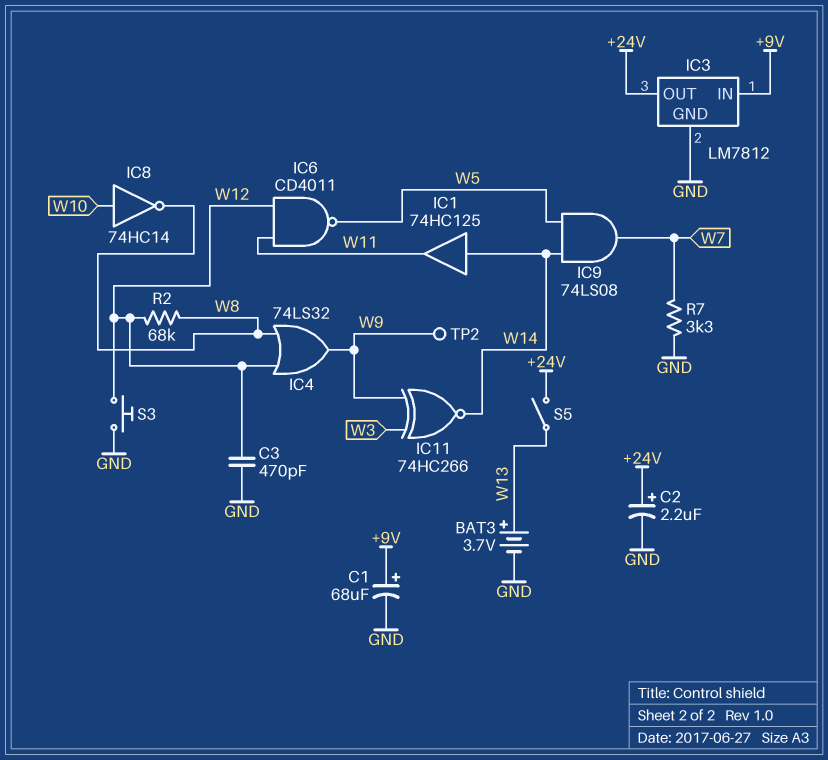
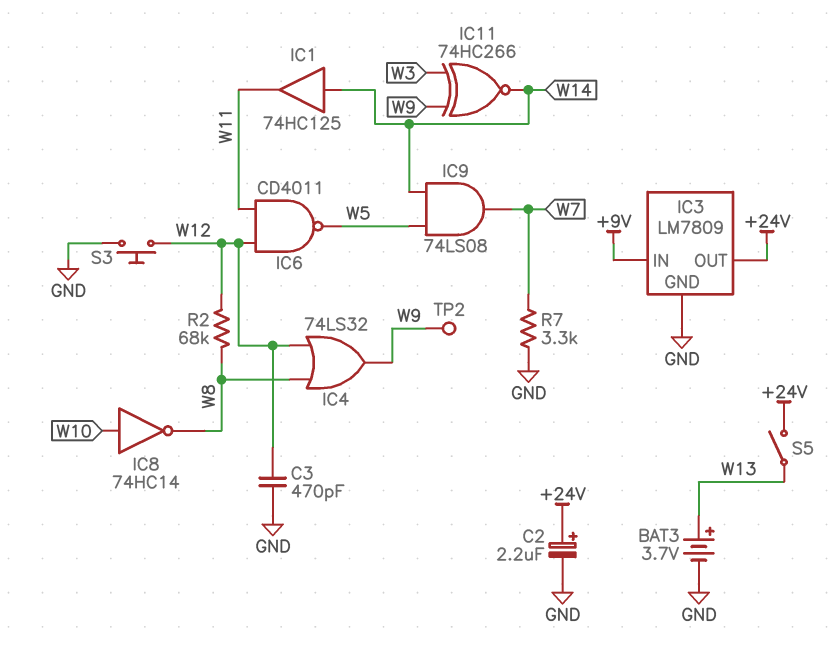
C1: 68uF (plus +9V, minus GND) -> none
IC3: LM7812 -> LM7809

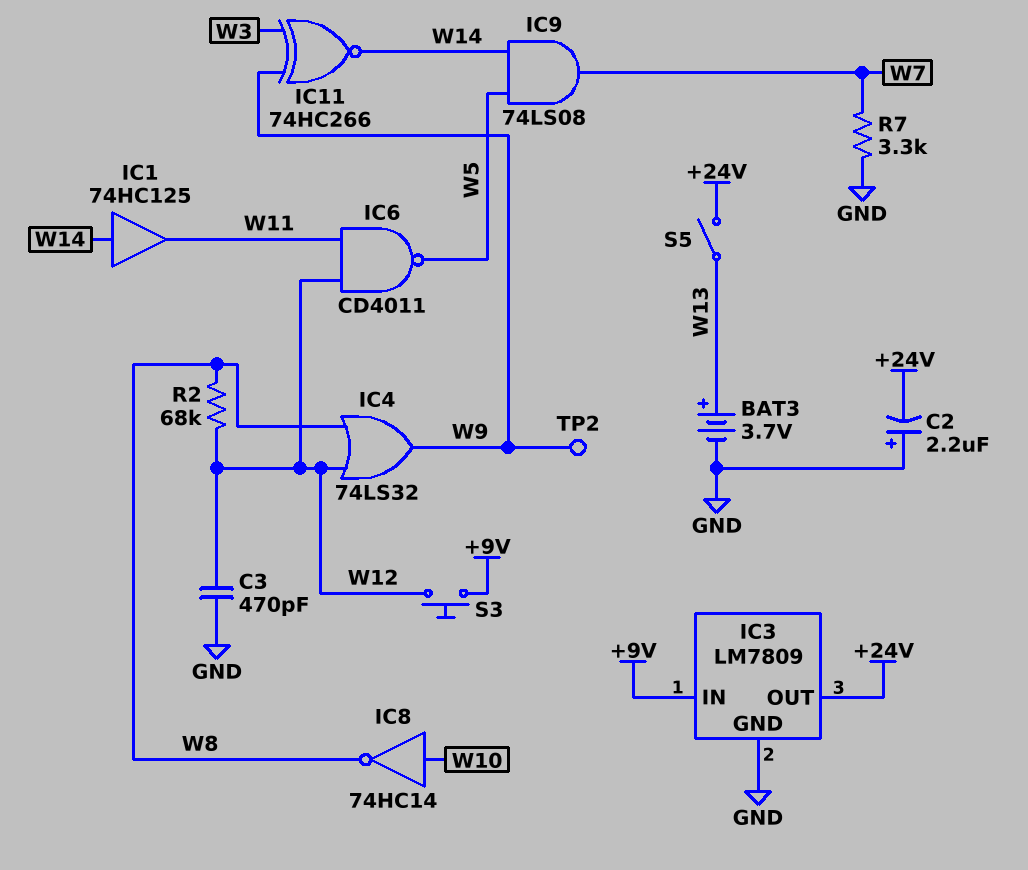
C2: 2.2uF (plus +24V, minus GND) -> 2.2uF (plus GND, minus +24V)
S3: button (GND, W12) -> button (+9V, W12)

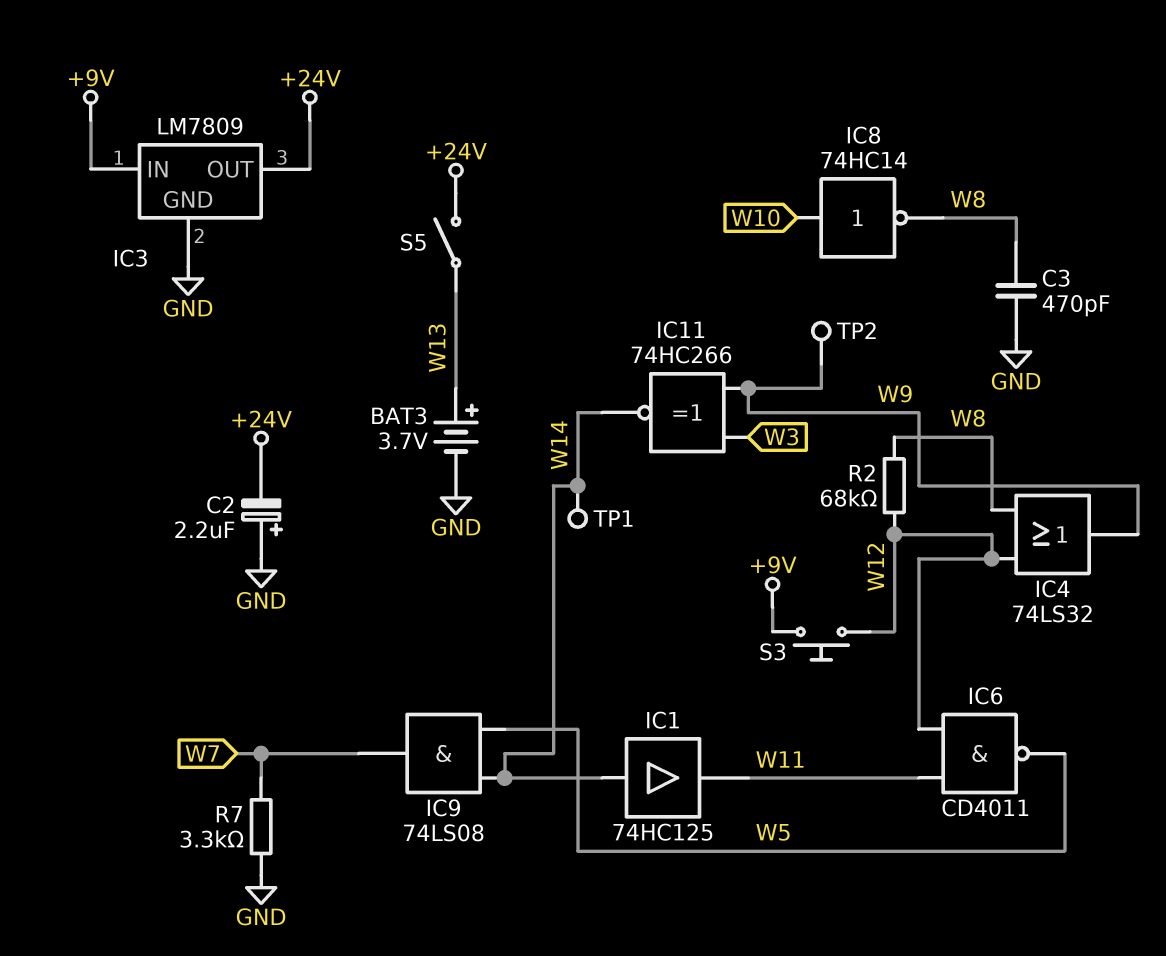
C3: 470pF (GND, W12) -> 470pF (GND, W8)
TP1: none -> test point (W14)

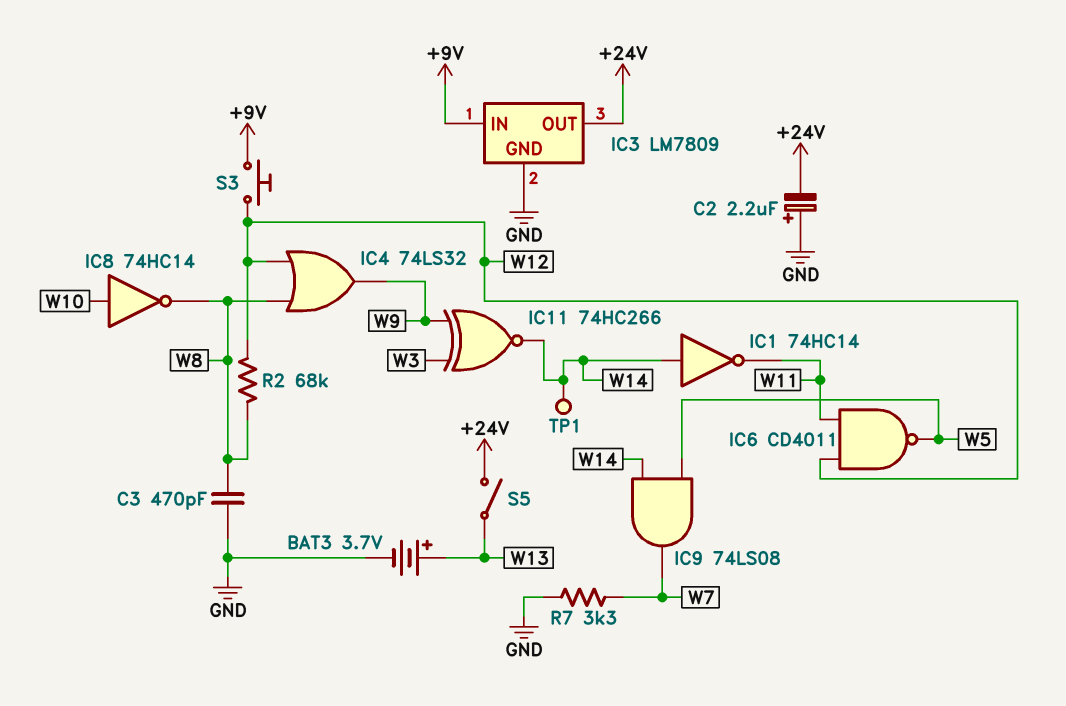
IC1: buffer 74HC125 (in W14, out W11) -> NOT 74HC14 (in W14, out W11)
TP2: test point (W9) -> none

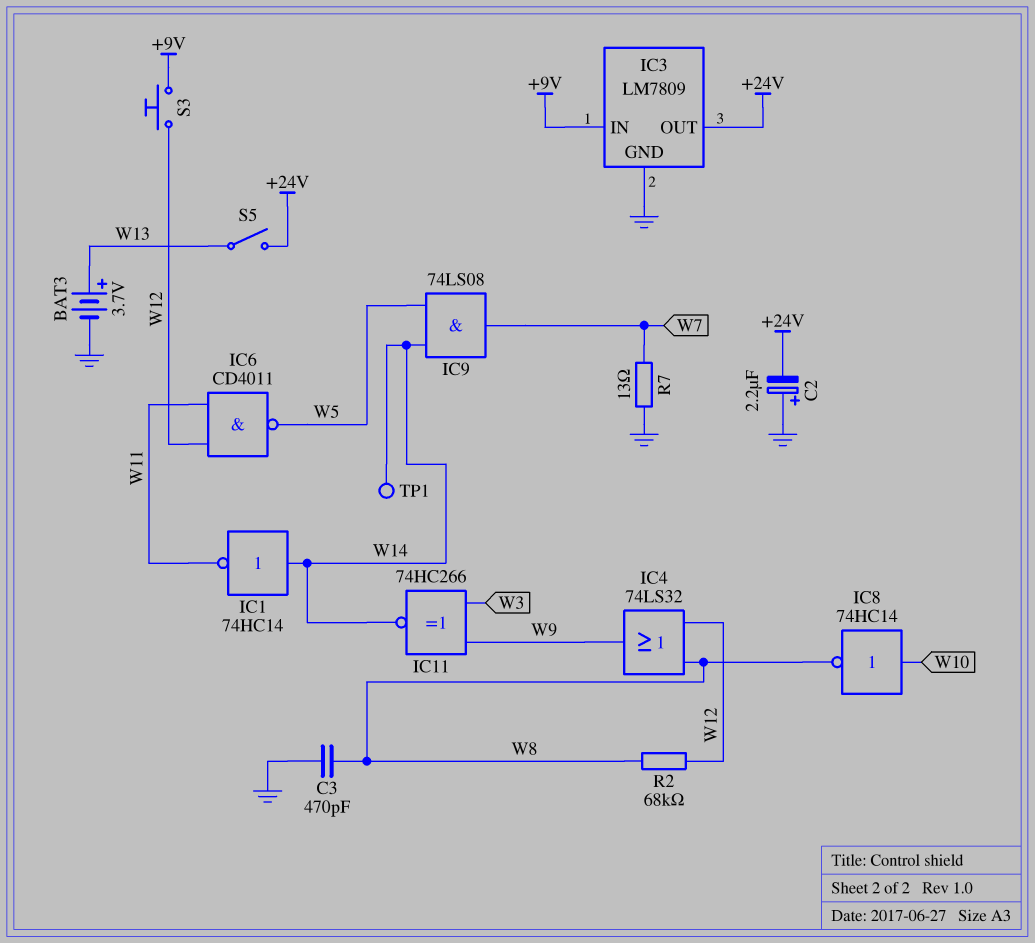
R7: 3.3k (GND, W7) -> 13 (GND, W7)

